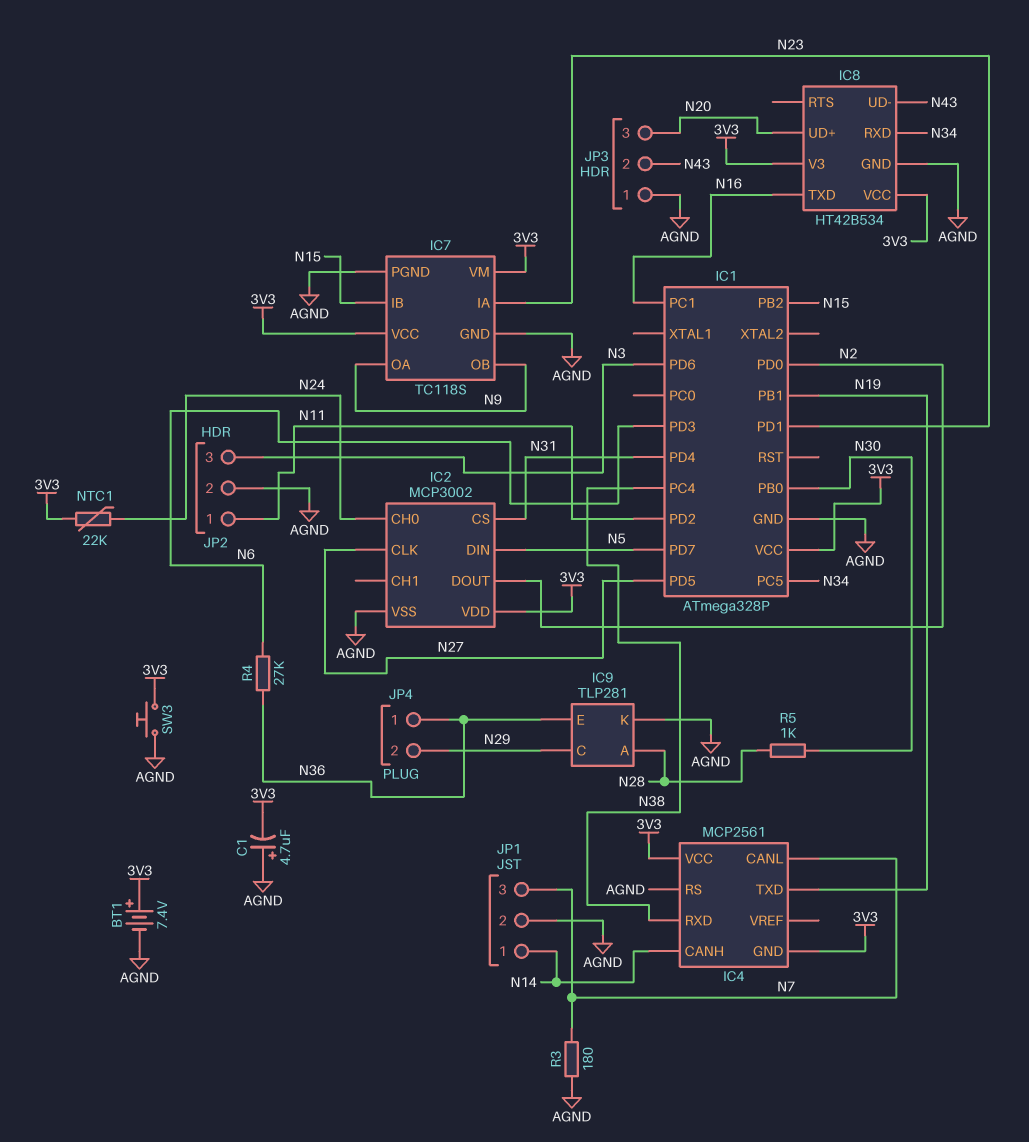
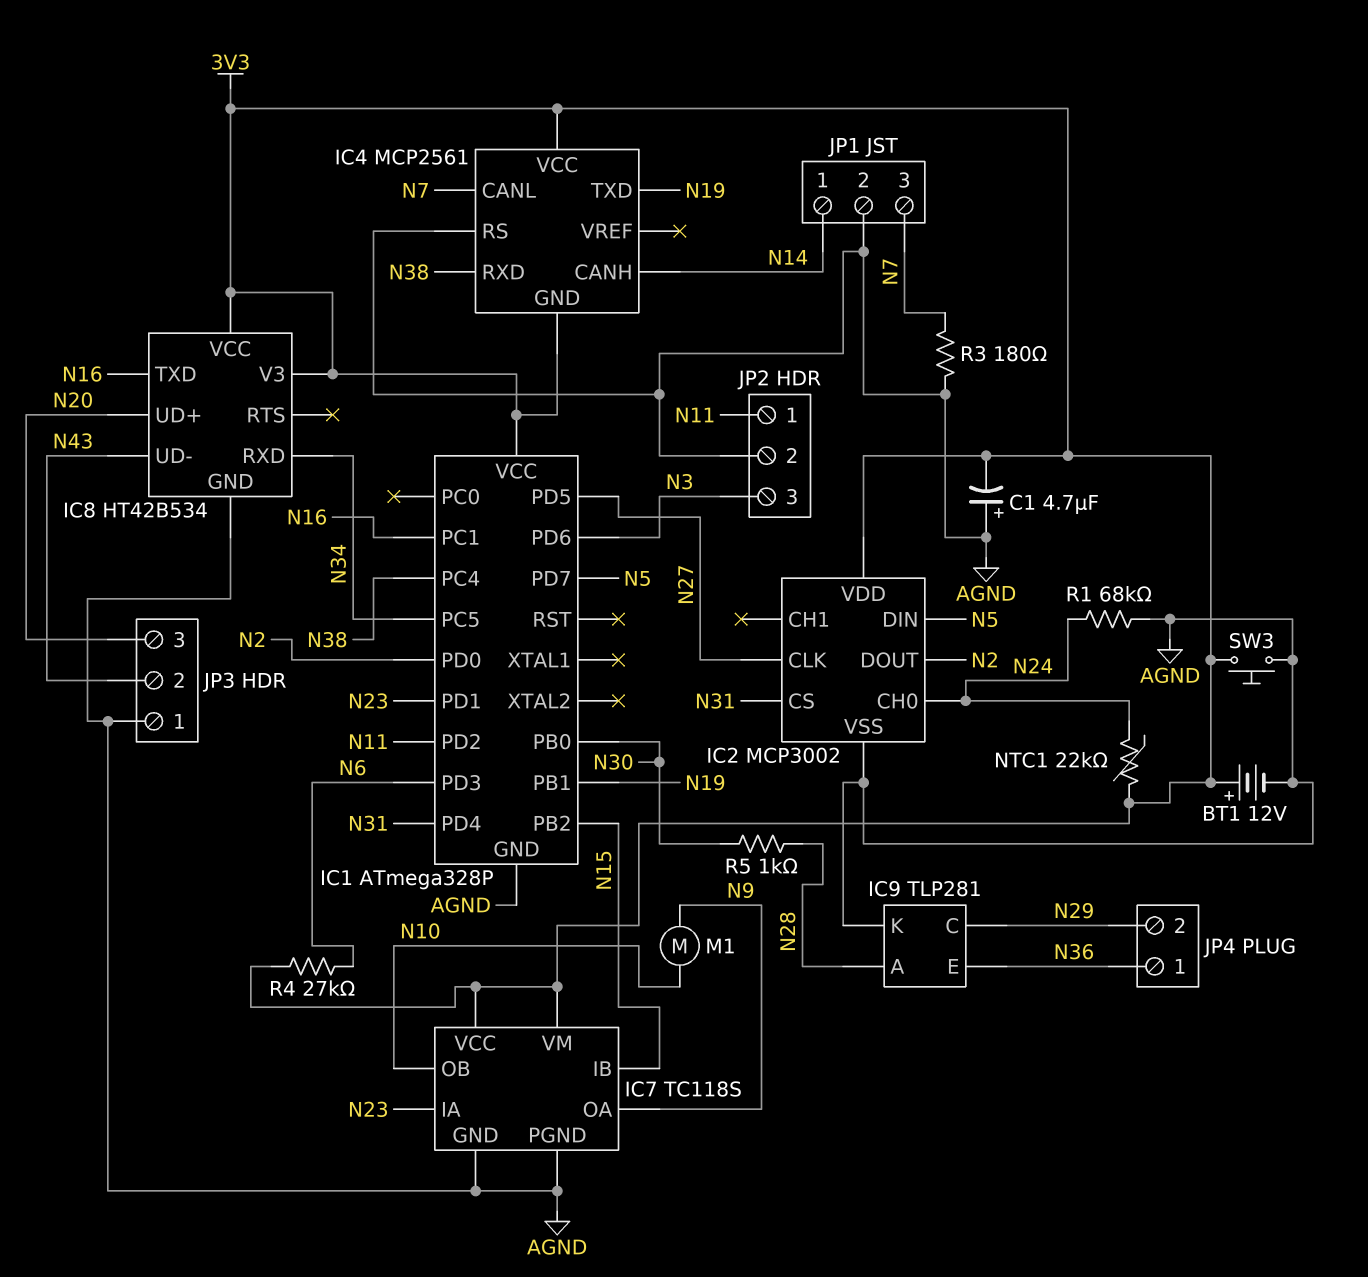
BT1: 7.4V (plus 3V3, minus AGND) -> 12V (plus 3V3, minus AGND)
IC7 pin OB: N9 -> N10
M1: none -> motor (N9, N10)
R1: none -> 68k (AGND, N24)
R4: 27k (N6, N36) -> 27k (3V3, N6)

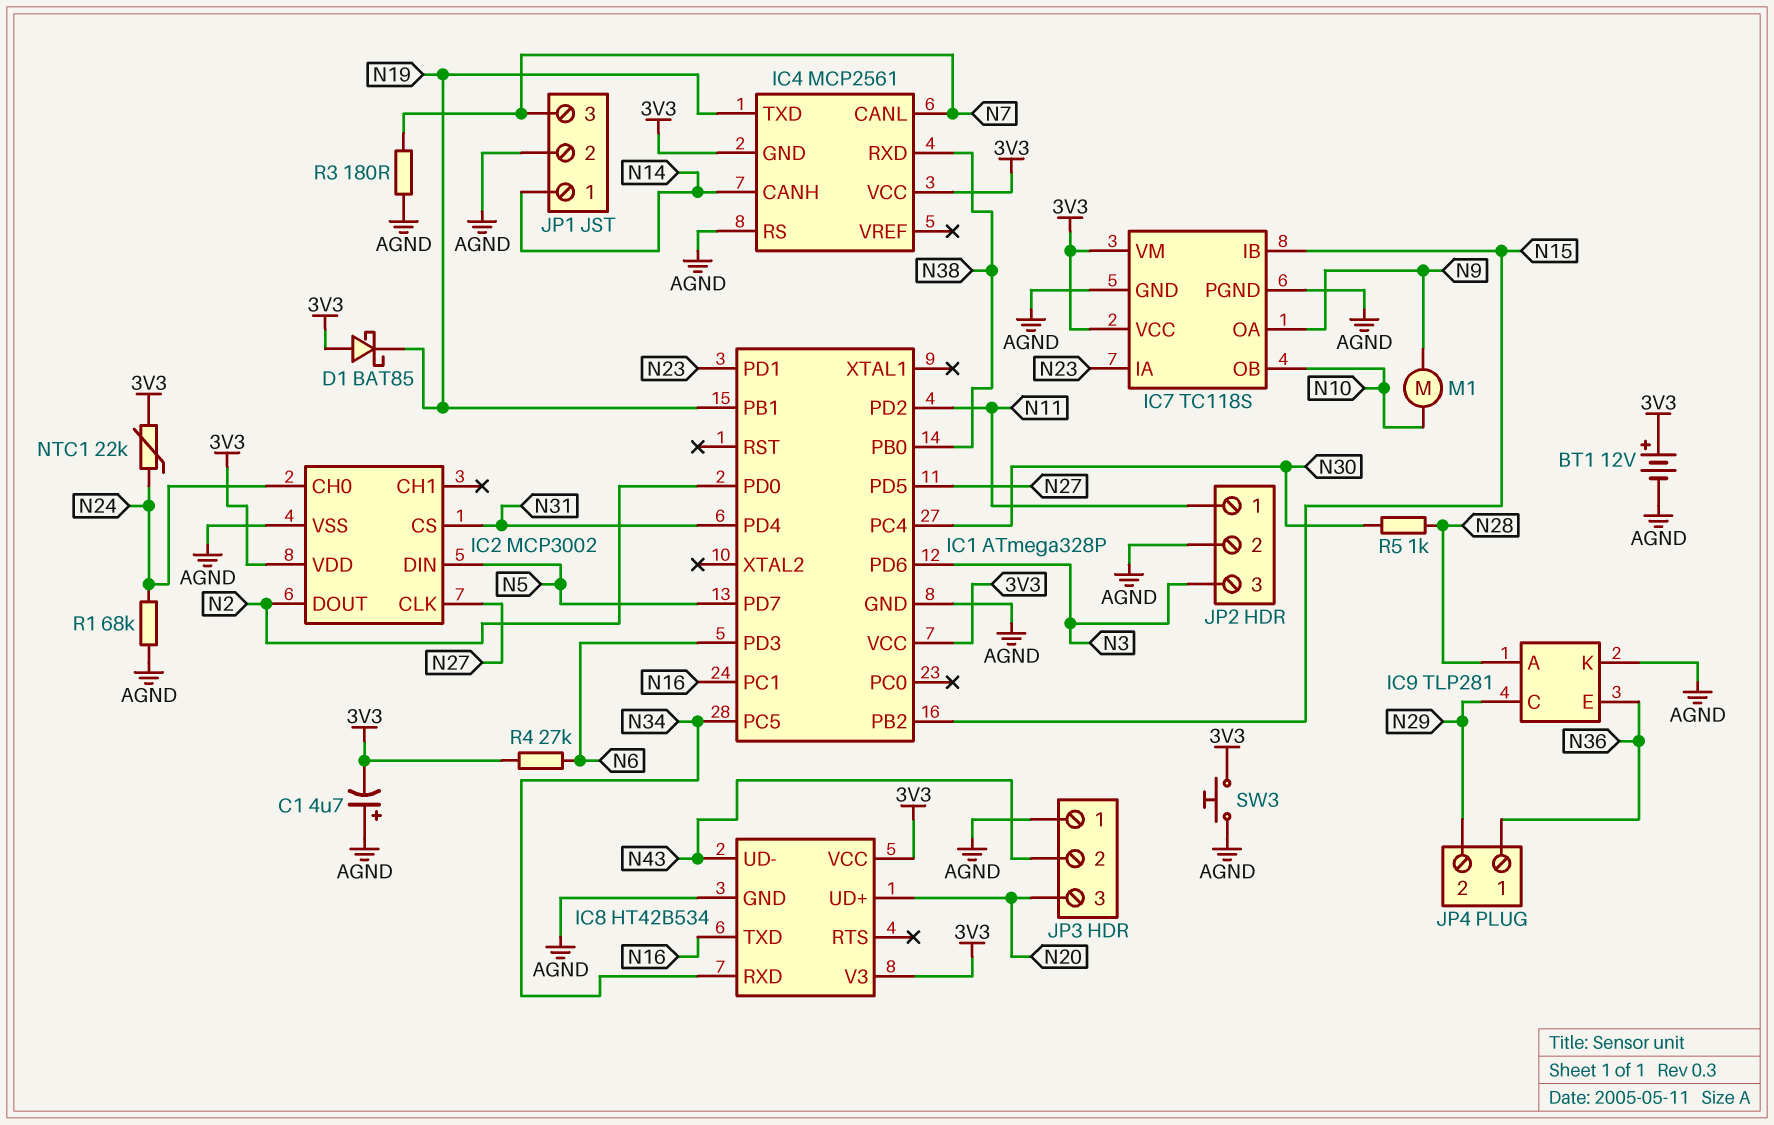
D1: none -> schottky BAT85 (A 3V3, K N19)
IC1 pin PB0: N30 -> N38
IC1 pin PC4: N38 -> N30

